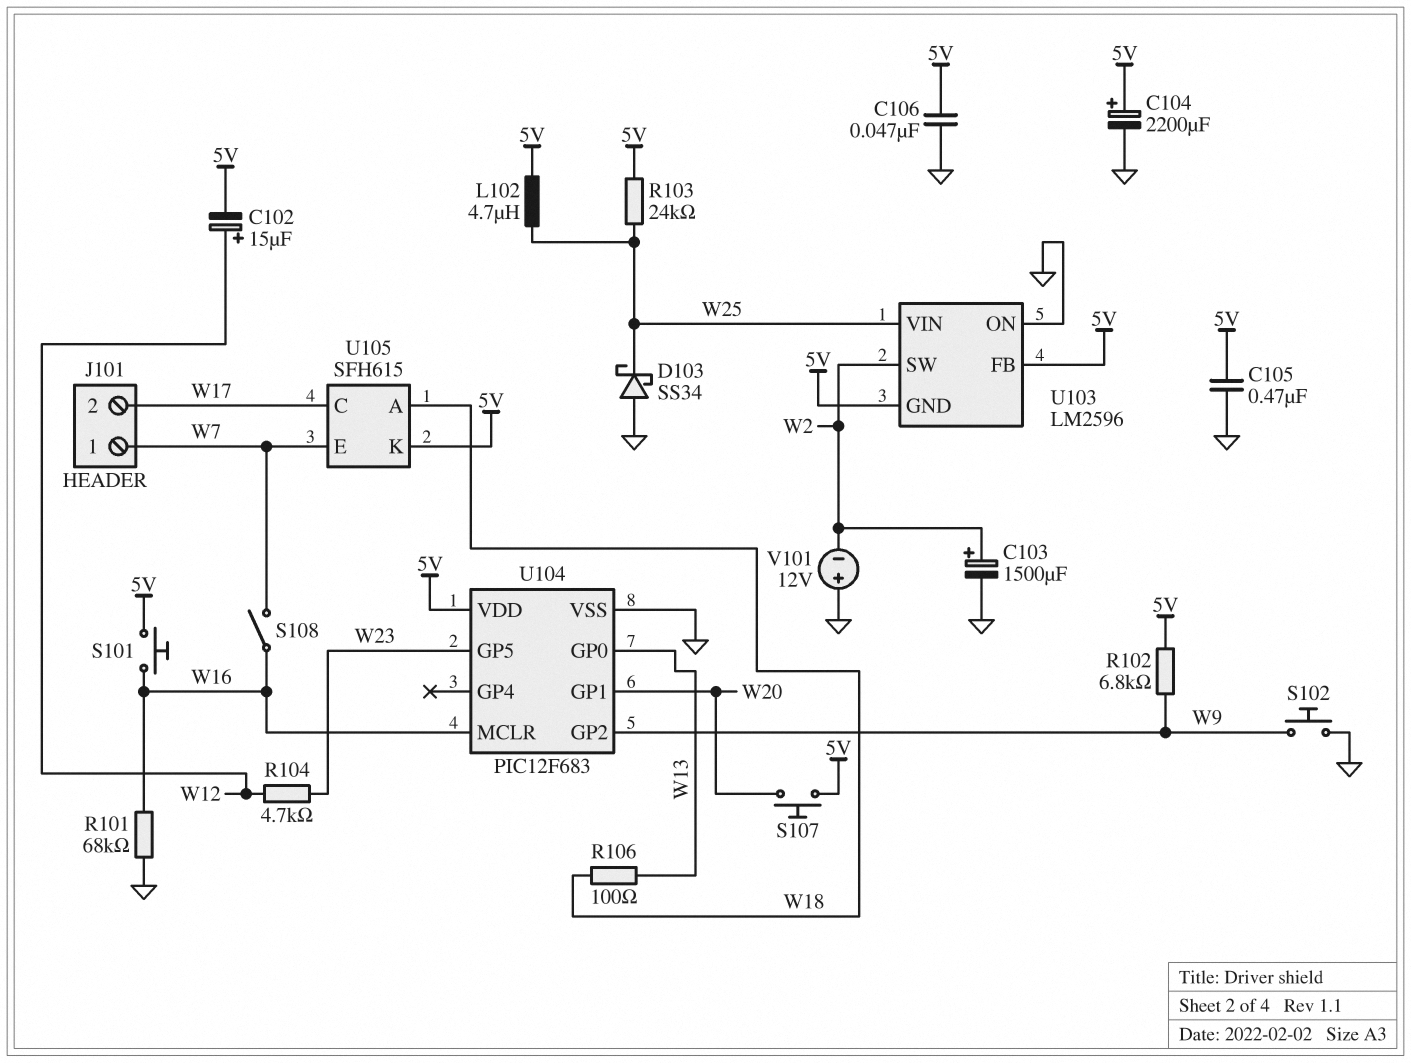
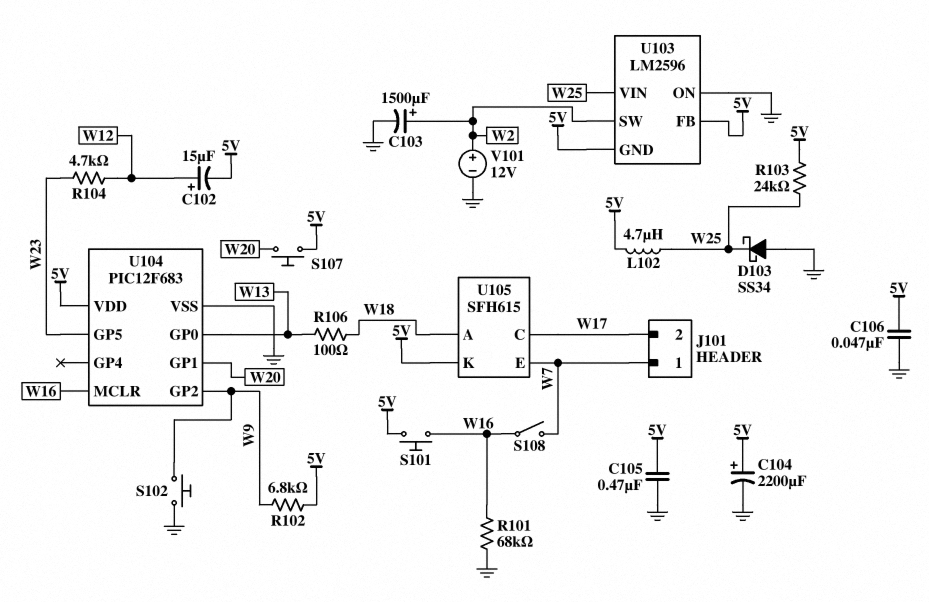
V101: 12V (plus GND, minus W2) -> 12V (plus W2, minus GND)

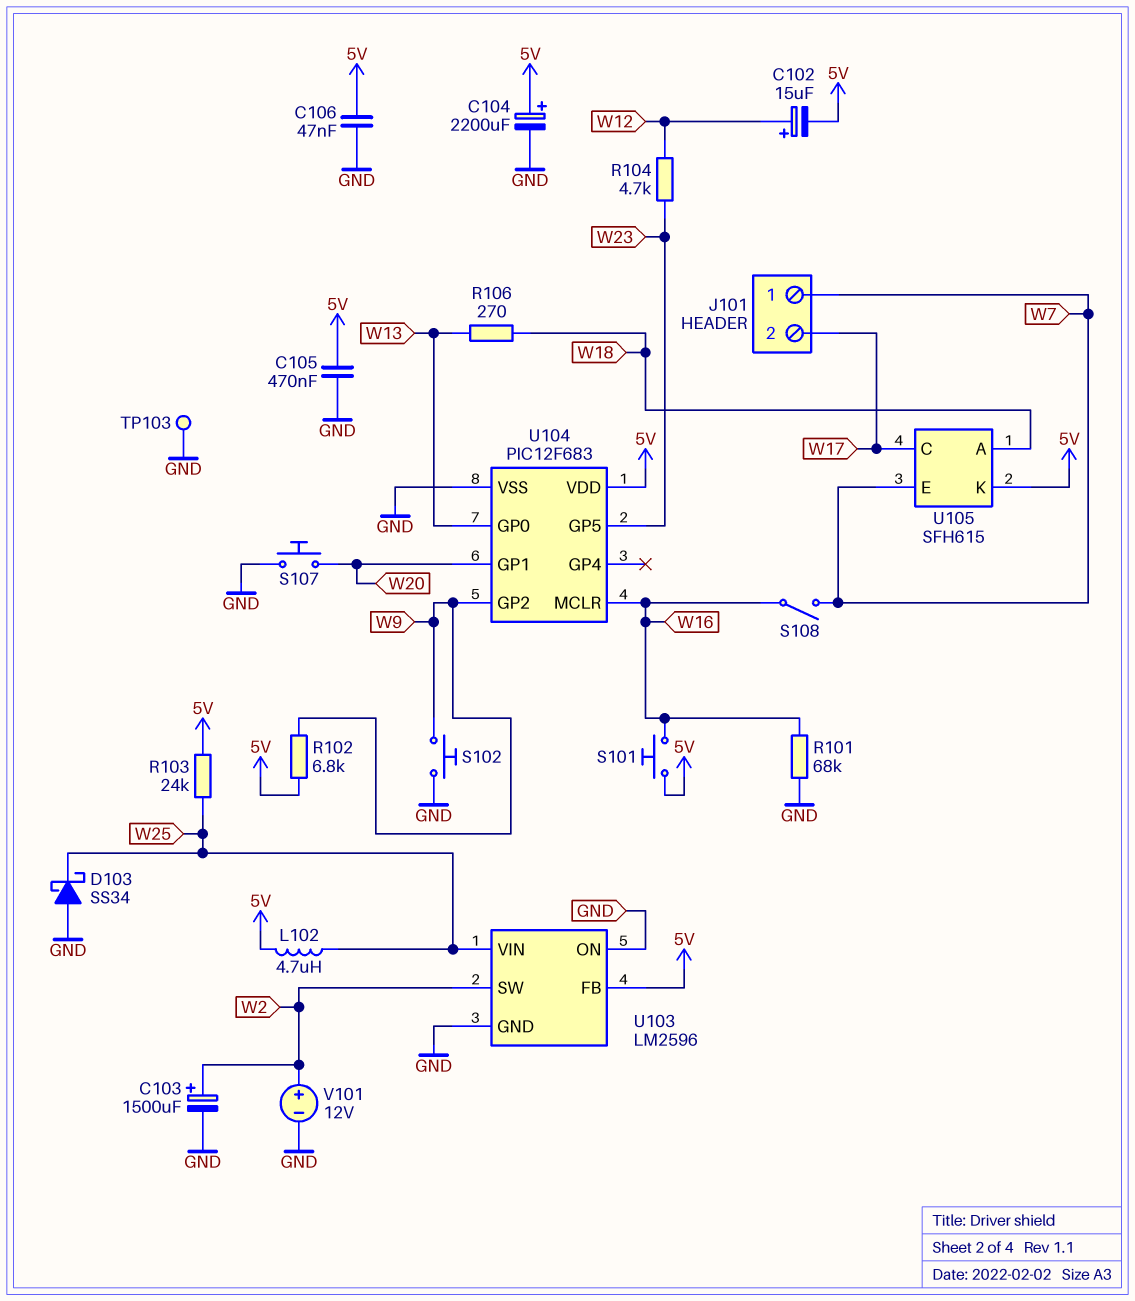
R106: 100 (W13, W18) -> 270 (W13, W18)
S107: button (5V, W20) -> button (GND, W20)
TP103: none -> test point (GND)
U103 pin GND: 5V -> GND

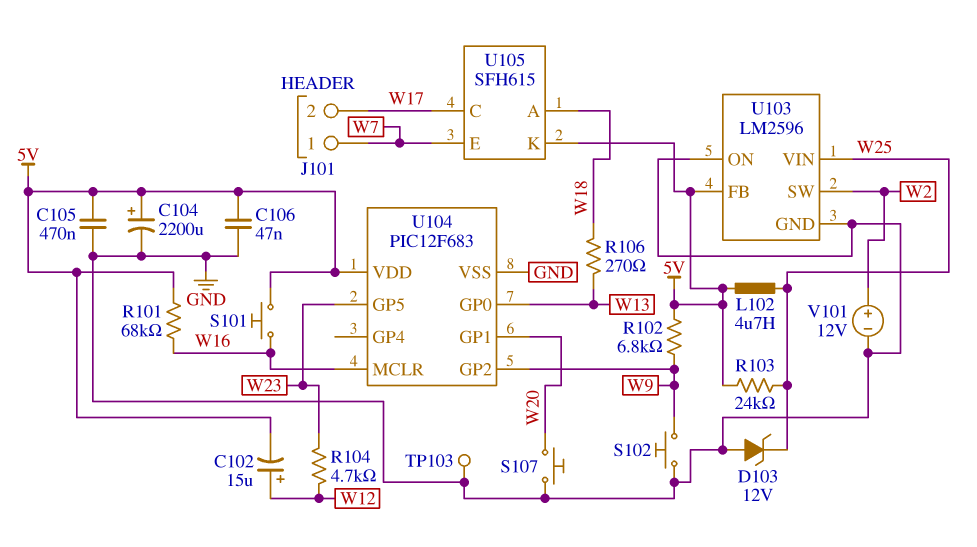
C103: 1500uF (plus W2, minus GND) -> none
D103: schottky SS34 (A GND, K W25) -> zener 12V (A GND, K W25)
R101: 68k (GND, W16) -> 68k (5V, W16)
S108: switch (W7, W16) -> none

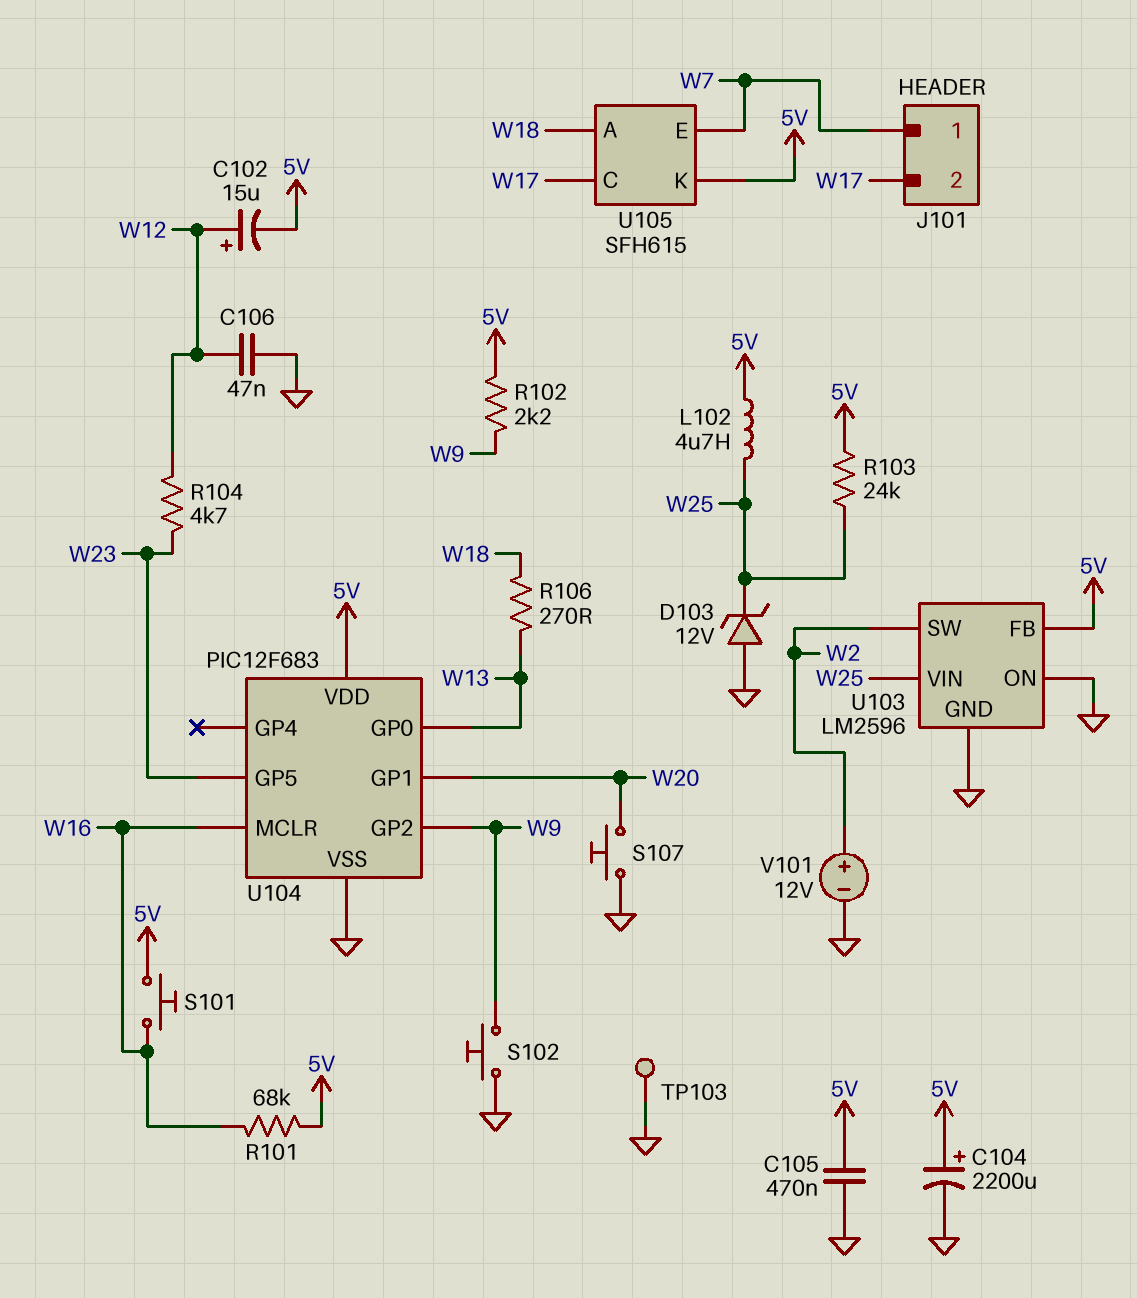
C106: 47nF (5V, GND) -> 47nF (GND, W12)
R102: 6.8k (5V, W9) -> 2.2k (5V, W9)

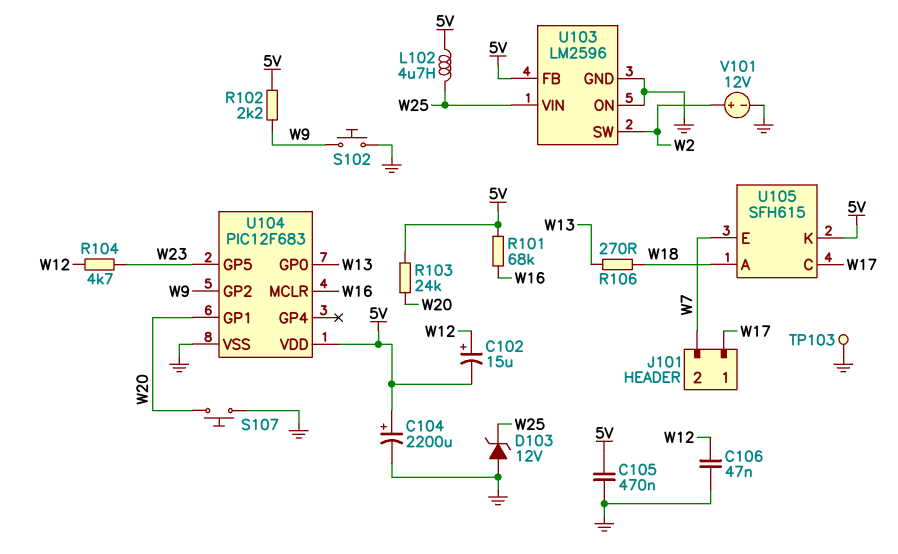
J101 pin 1: W7 -> W17
J101 pin 2: W17 -> W7
R103: 24k (5V, W25) -> 24k (5V, W20)
S101: button (5V, W16) -> none

